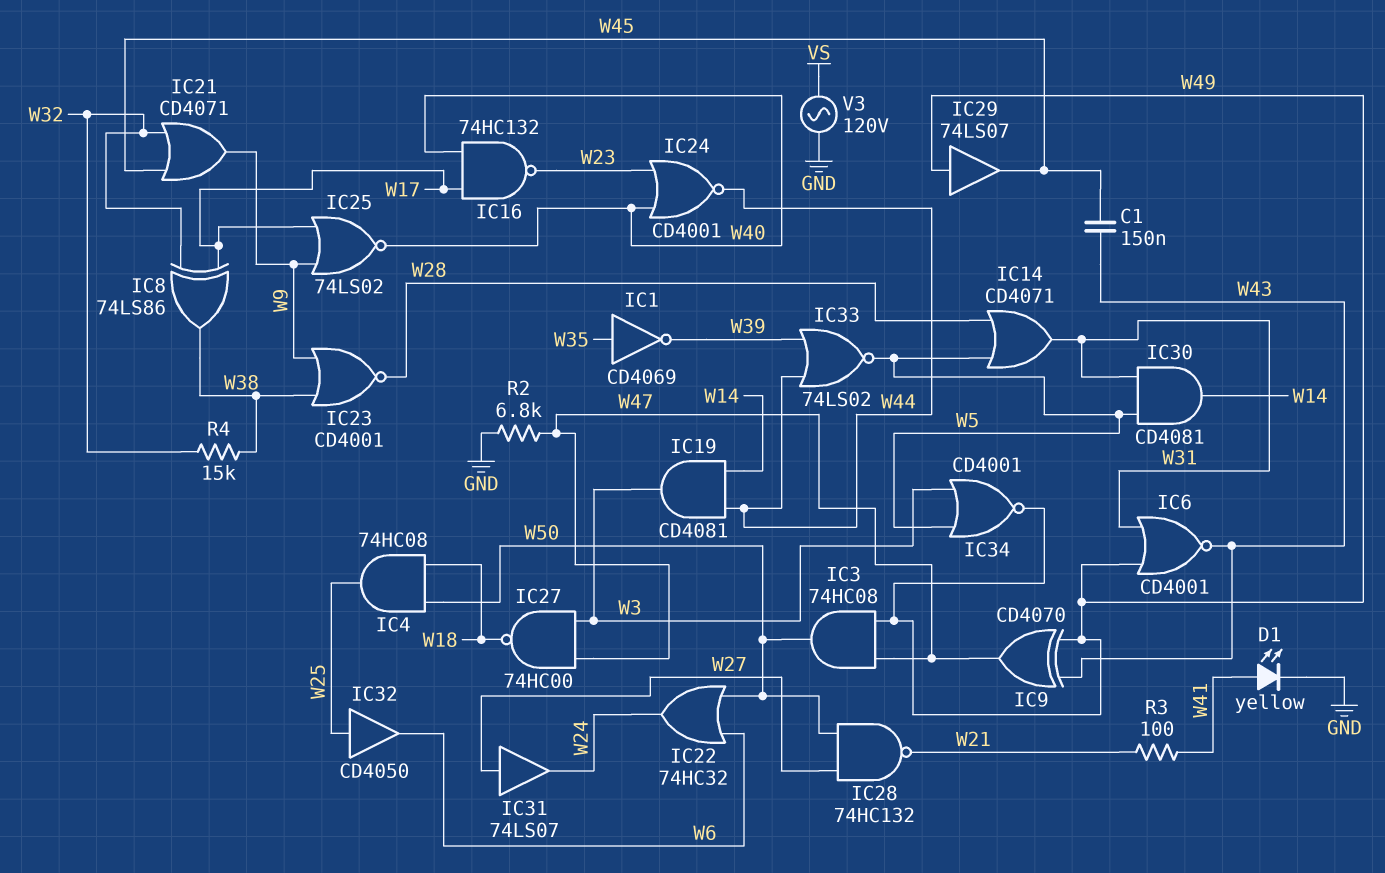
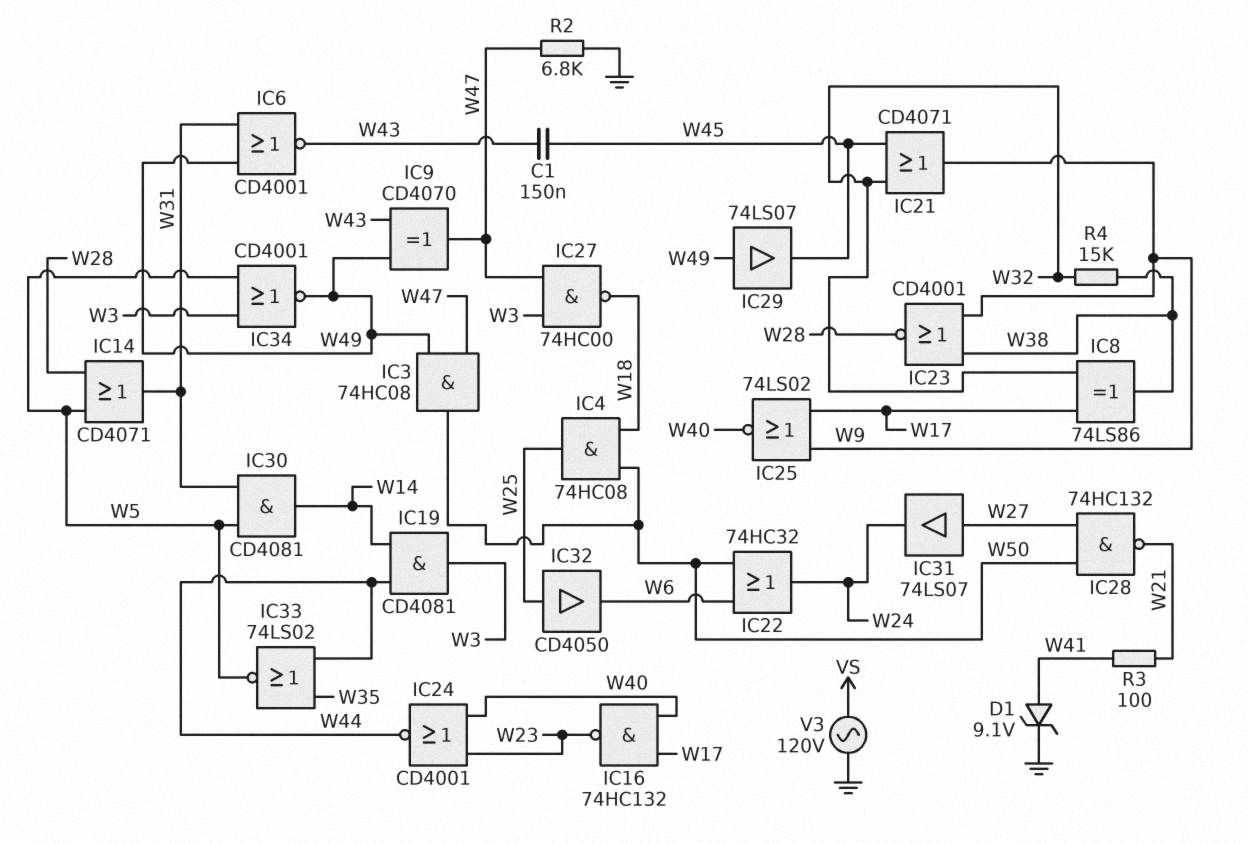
D1: LED yellow (A W41, K GND) -> zener 9.1V (A W41, K GND)
IC1: NOT CD4069 (in W35, out W39) -> none
IC33: NOR 74LS02 (in W39, in W44, out W5) -> NOR 74LS02 (in W35, in W44, out W5)

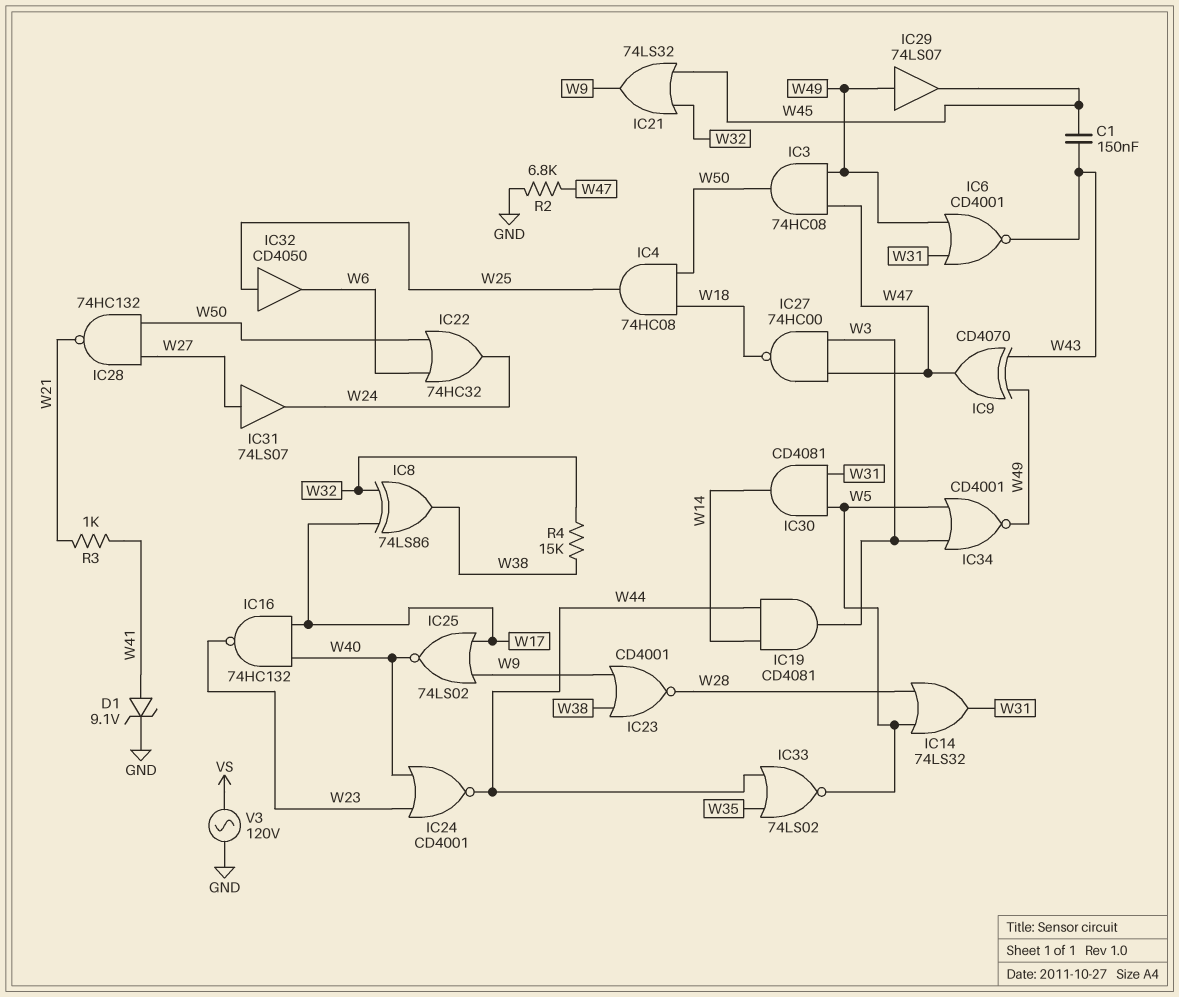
IC14: OR CD4071 (in W5, in W28, out W31) -> OR 74LS32 (in W5, in W28, out W31)
IC21: OR CD4071 (in W32, in W45, out W9) -> OR 74LS32 (in W32, in W45, out W9)
R3: 100 (W21, W41) -> 1k (W21, W41)

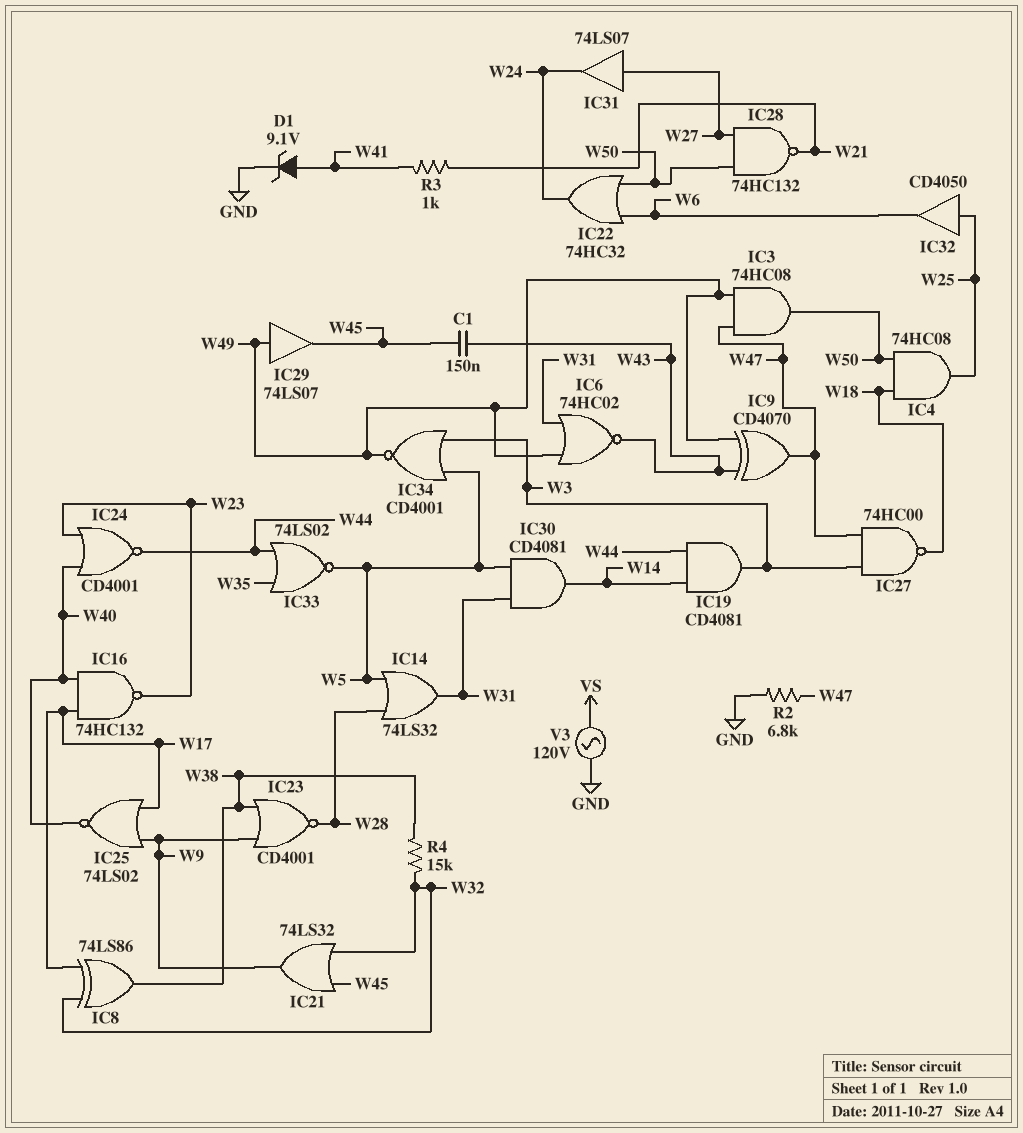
IC6: NOR CD4001 (in W31, in W49, out W43) -> NOR 74HC02 (in W31, in W49, out W43)

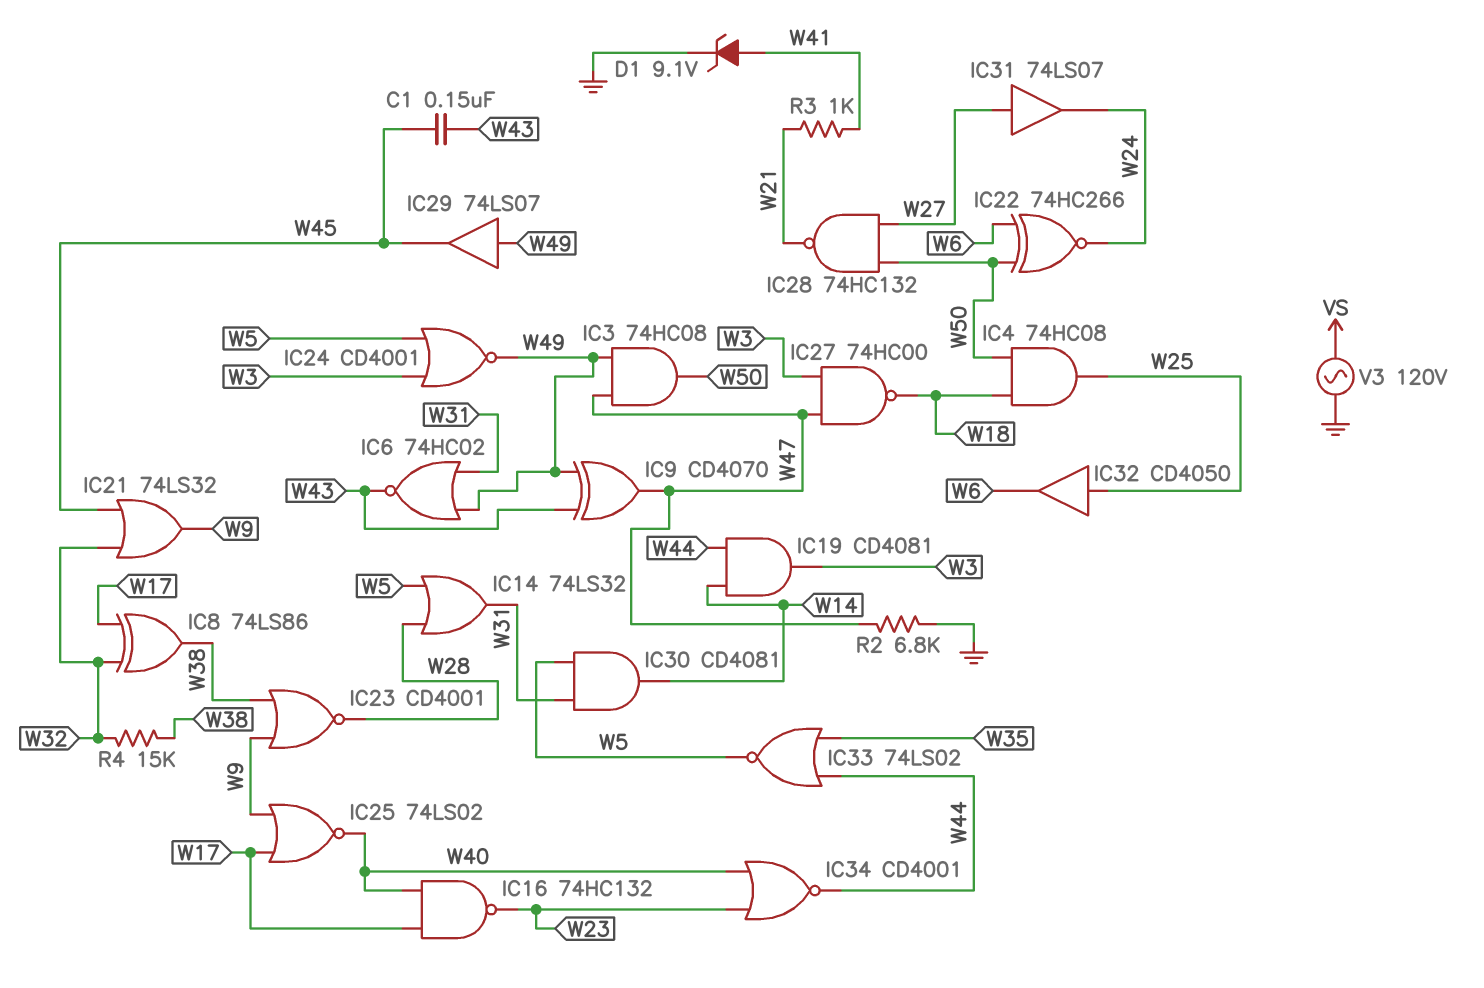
IC22: OR 74HC32 (in W6, in W50, out W24) -> XNOR 74HC266 (in W6, in W50, out W24)
IC24: NOR CD4001 (in W23, in W40, out W44) -> NOR CD4001 (in W3, in W5, out W49)
IC34: NOR CD4001 (in W3, in W5, out W49) -> NOR CD4001 (in W23, in W40, out W44)

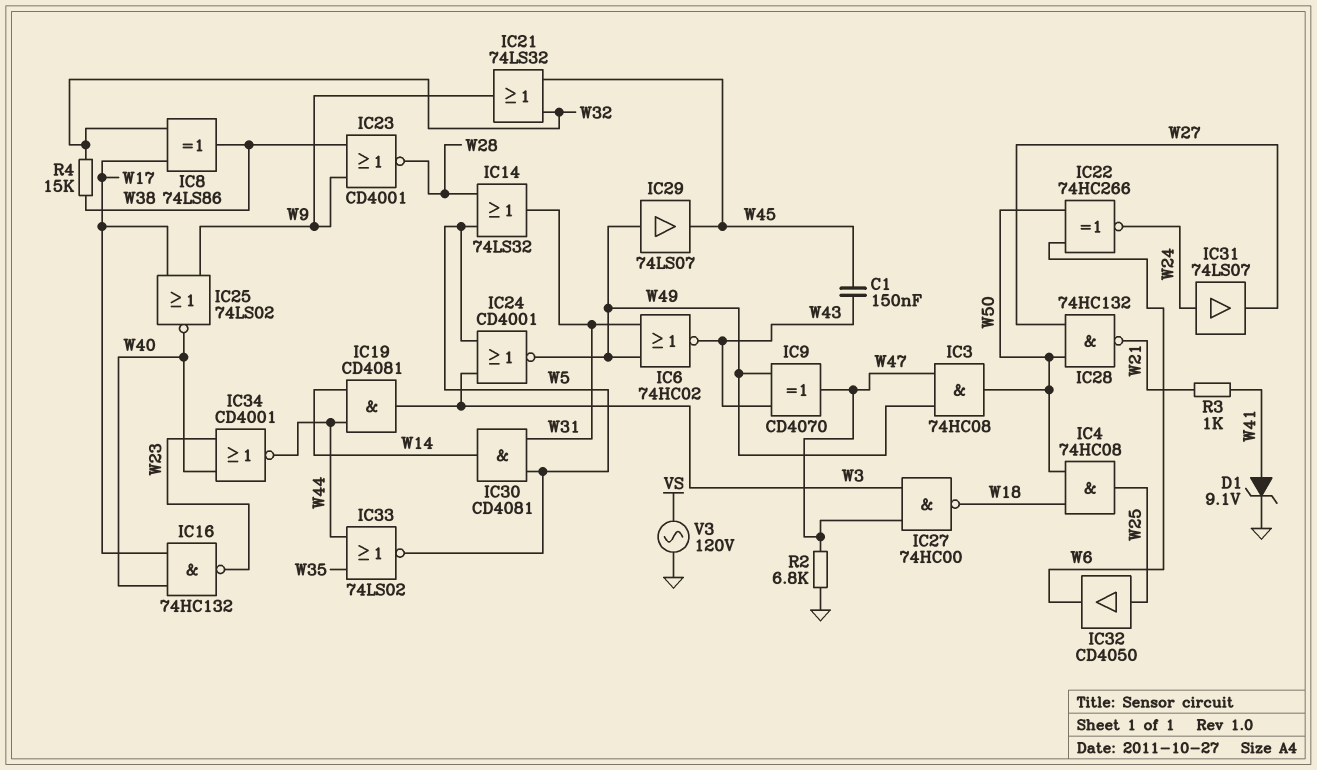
IC31: buffer 74LS07 (in W27, out W24) -> buffer 74LS07 (in W24, out W27)

